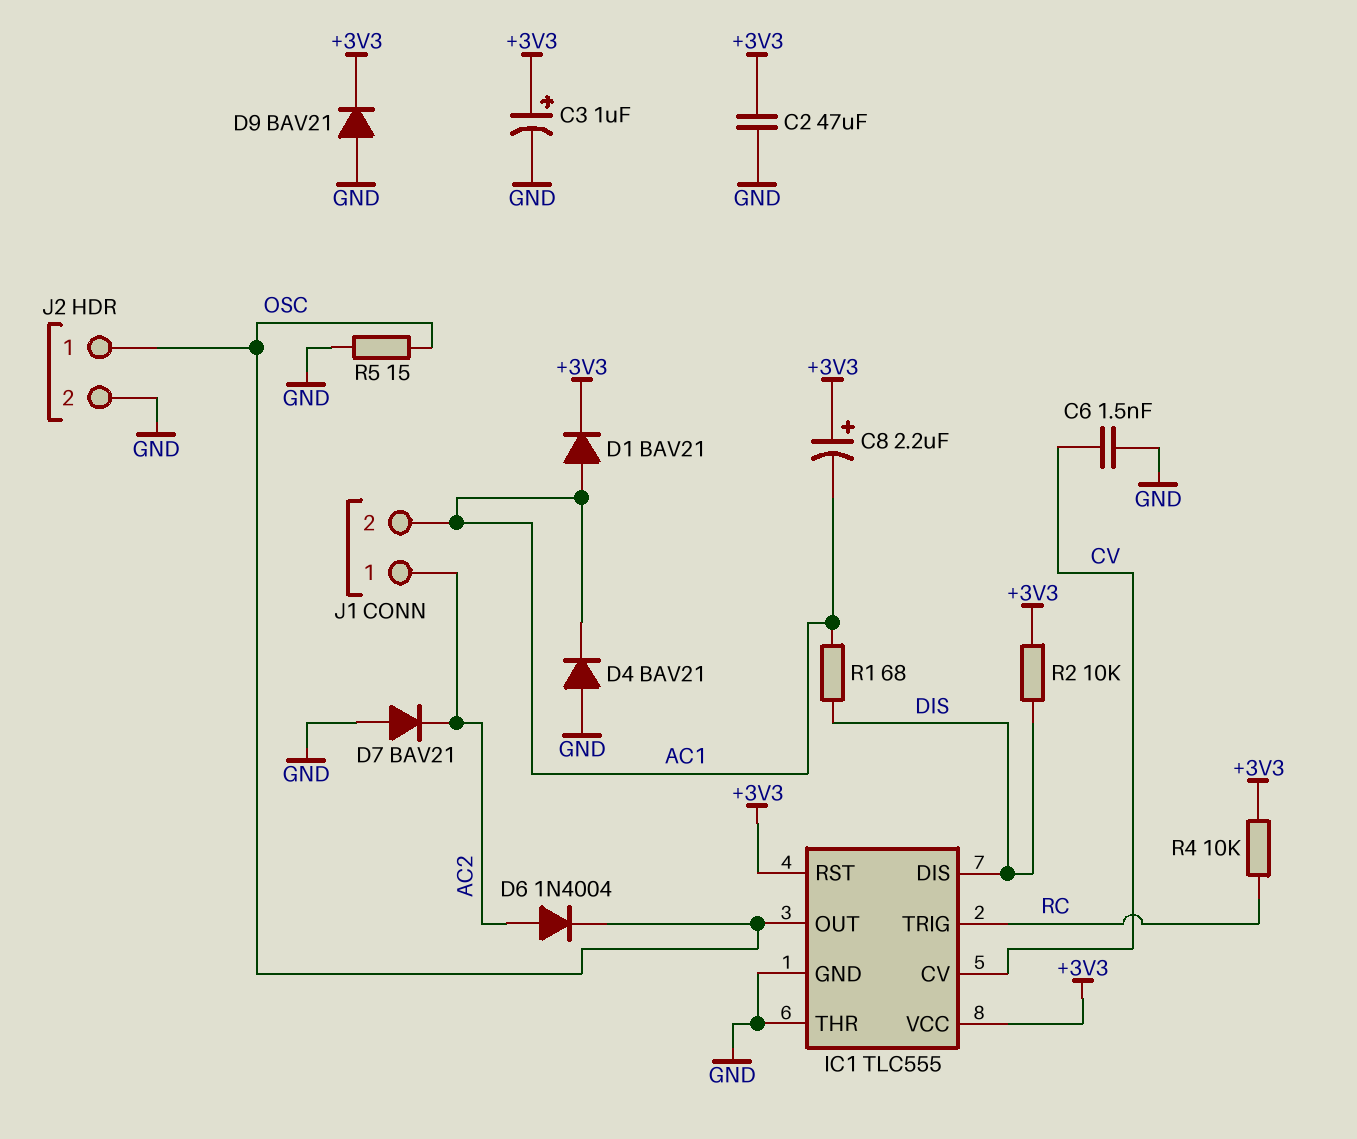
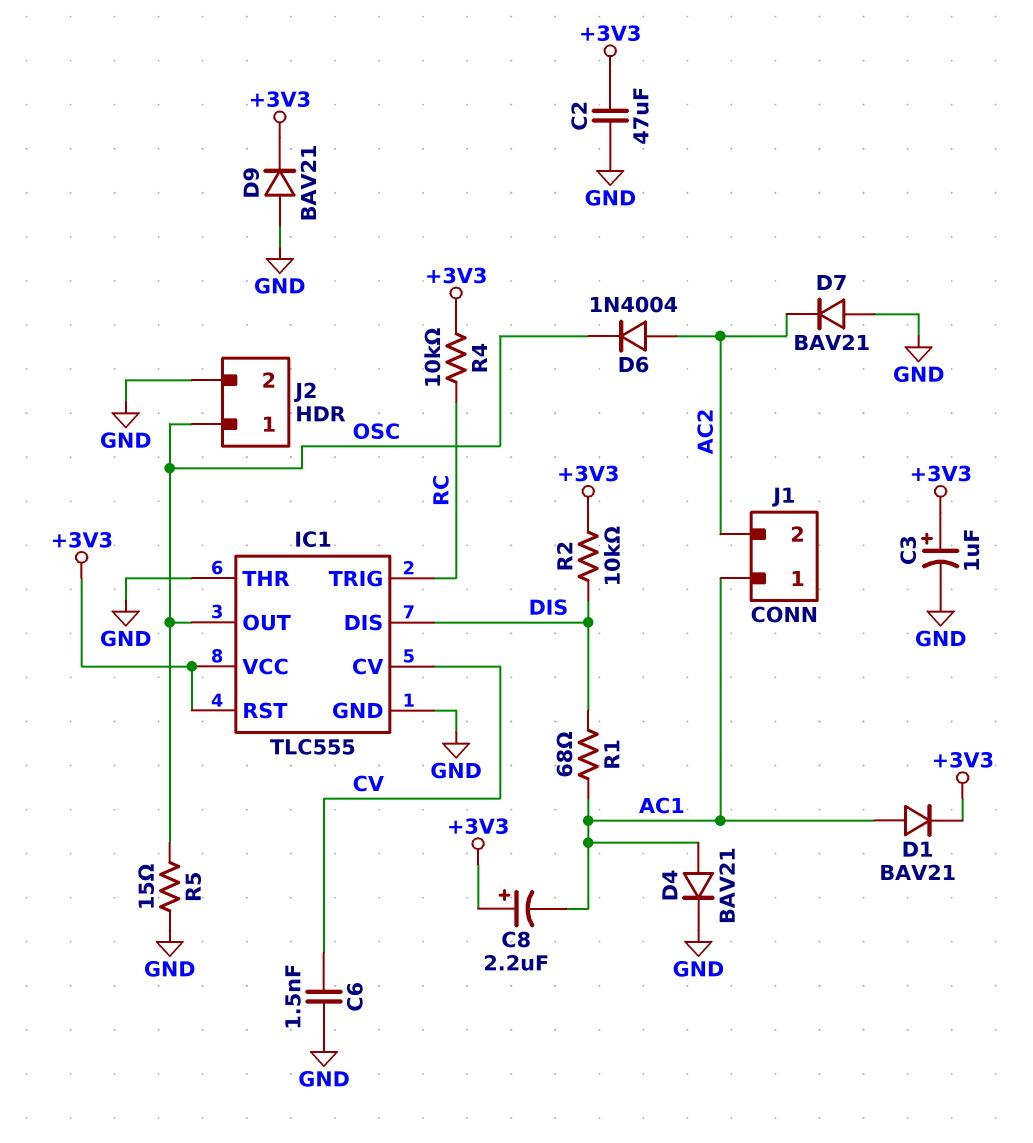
D4: diode BAV21 (A GND, K AC1) -> diode BAV21 (A AC1, K GND)
J1 pin 1: AC2 -> AC1
J1 pin 2: AC1 -> AC2

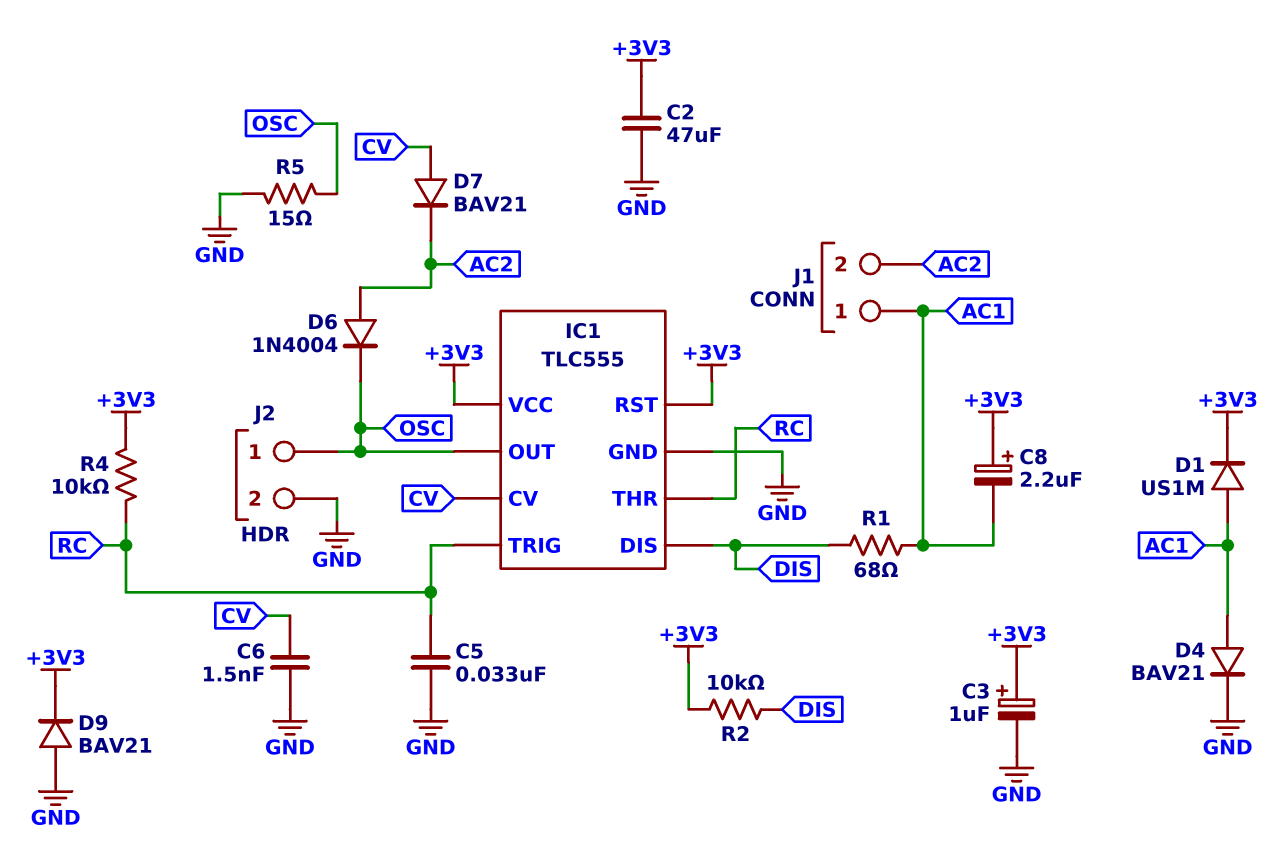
C5: none -> 33nF (GND, RC)
D1: diode BAV21 (A AC1, K +3V3) -> diode US1M (A AC1, K +3V3)
D7: diode BAV21 (A GND, K AC2) -> diode BAV21 (A CV, K AC2)
IC1 pin THR: GND -> RC

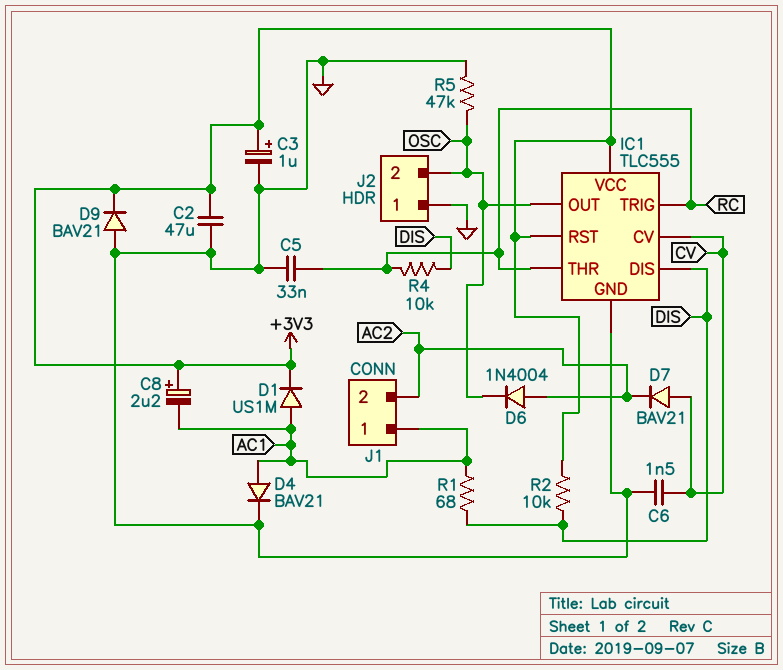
J2 pin 1: OSC -> GND
J2 pin 2: GND -> OSC
R4: 10k (+3V3, RC) -> 10k (DIS, RC)
R5: 15 (GND, OSC) -> 47k (GND, OSC)

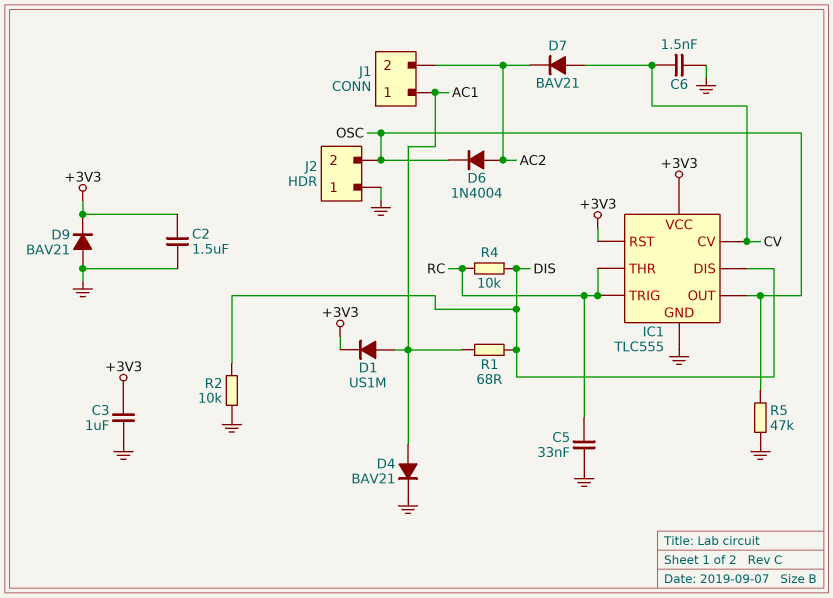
C2: 47uF (+3V3, GND) -> 1.5uF (+3V3, GND)
C3: 1uF (plus +3V3, minus GND) -> 1uF (+3V3, GND)
C8: 2.2uF (plus +3V3, minus AC1) -> none
R2: 10k (+3V3, DIS) -> 10k (DIS, GND)

